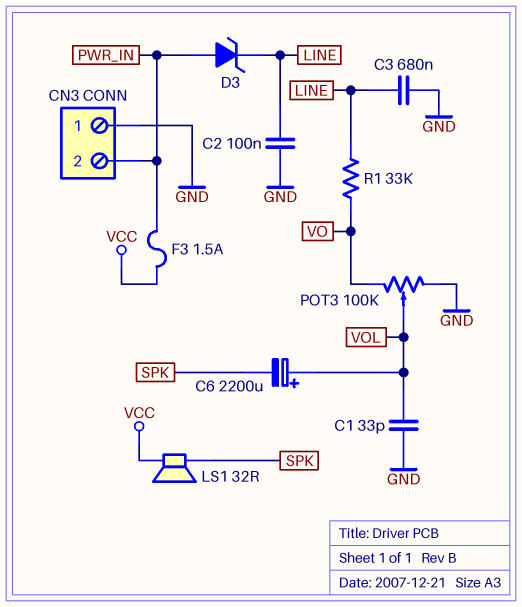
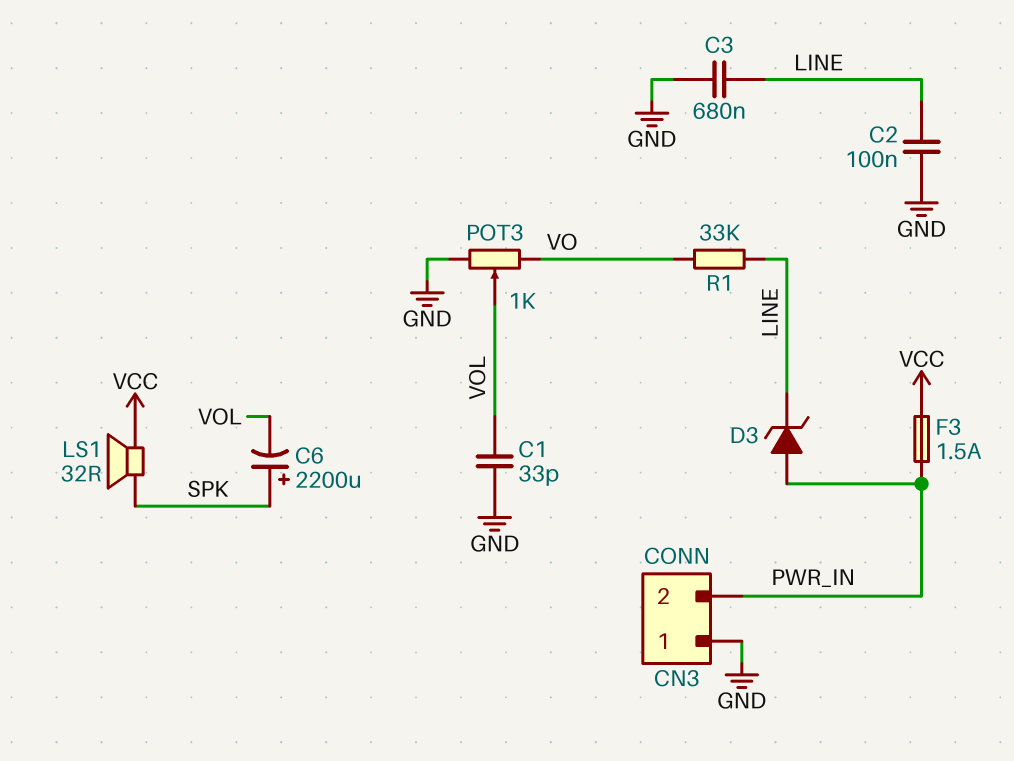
C6: 2200uF (plus VOL, minus SPK) -> 2200uF (plus SPK, minus VOL)
POT3: 100k (GND, VO, wiper VOL) -> 1k (GND, VO, wiper VOL)

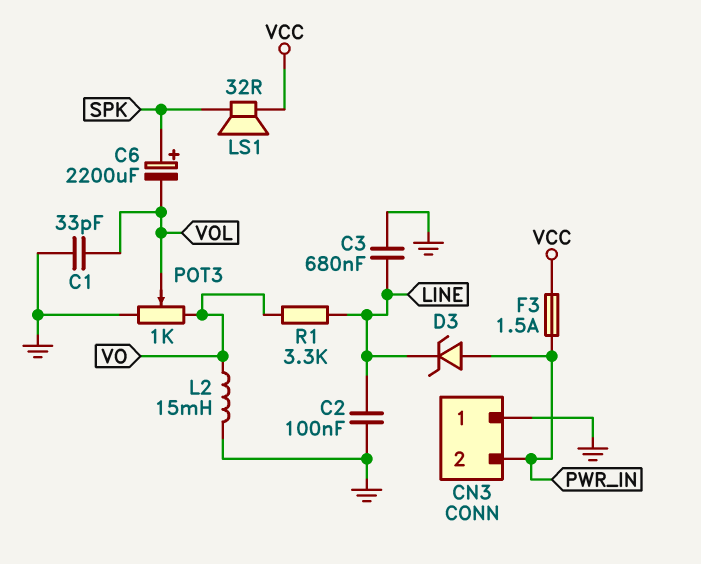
L2: none -> 15mH (GND, VO)
R1: 33k (LINE, VO) -> 3.3k (LINE, VO)

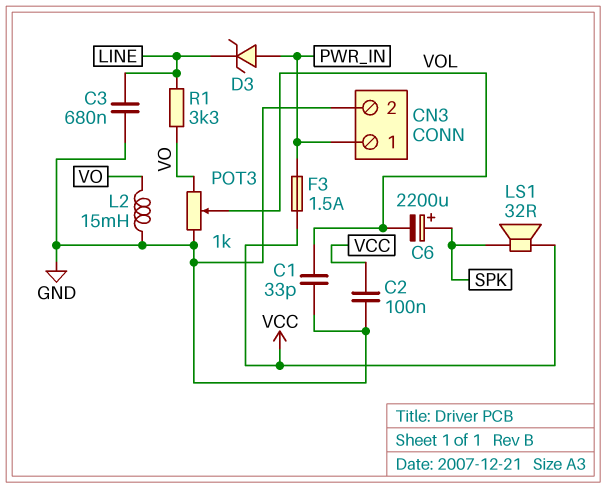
C2: 100nF (GND, LINE) -> 100nF (GND, VCC)
CN3 pin 1: GND -> PWR_IN
CN3 pin 2: PWR_IN -> GND

